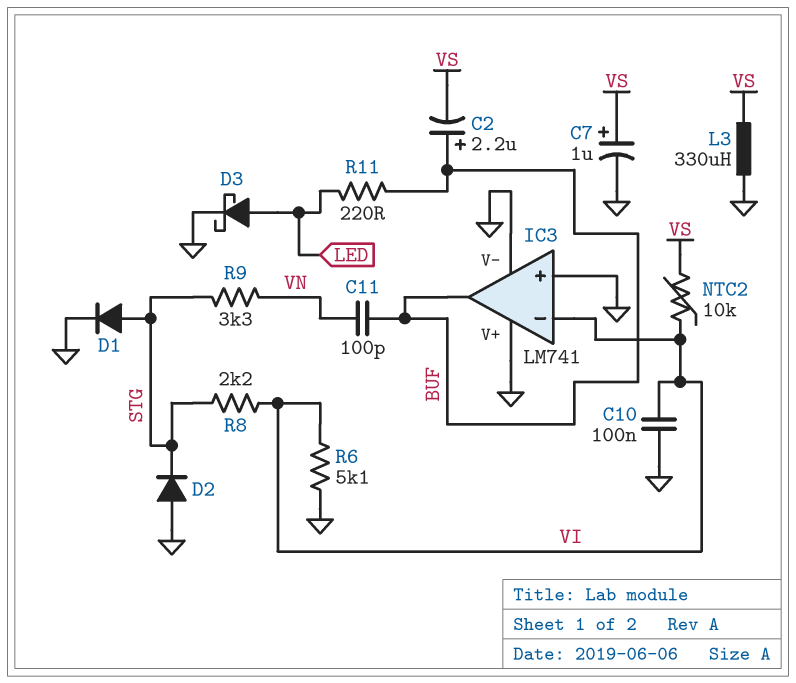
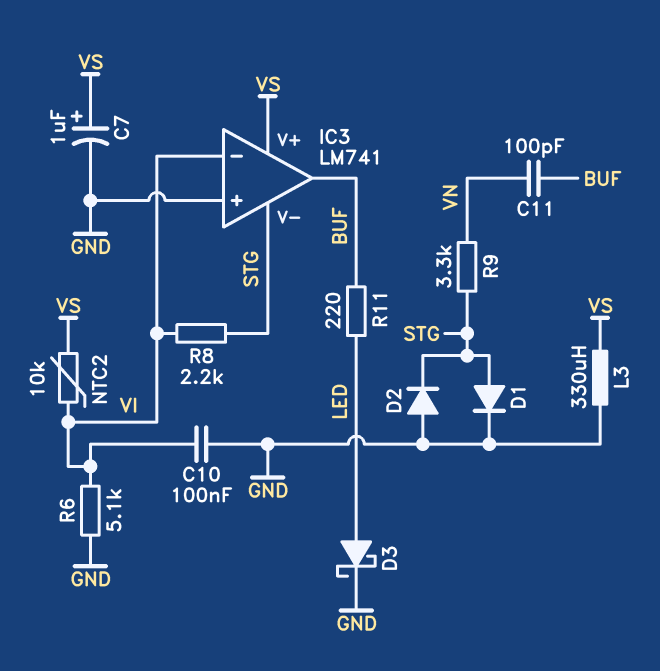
C2: 2.2uF (plus BUF, minus VS) -> none
IC3 pin V+: GND -> VS
IC3 pin V-: GND -> STG

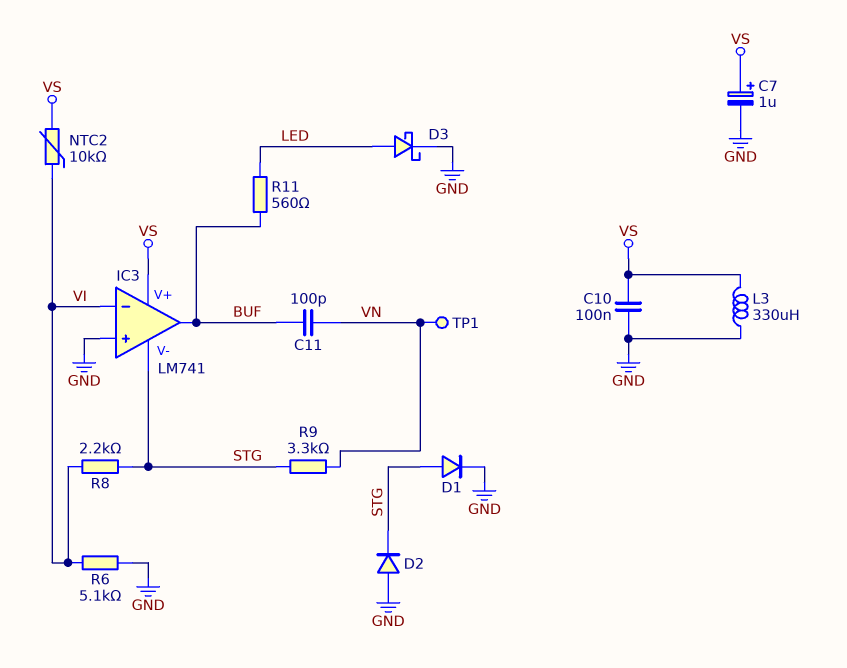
C10: 100nF (GND, VI) -> 100nF (GND, VS)
R11: 220 (BUF, LED) -> 560 (BUF, LED)
TP1: none -> test point (VN)

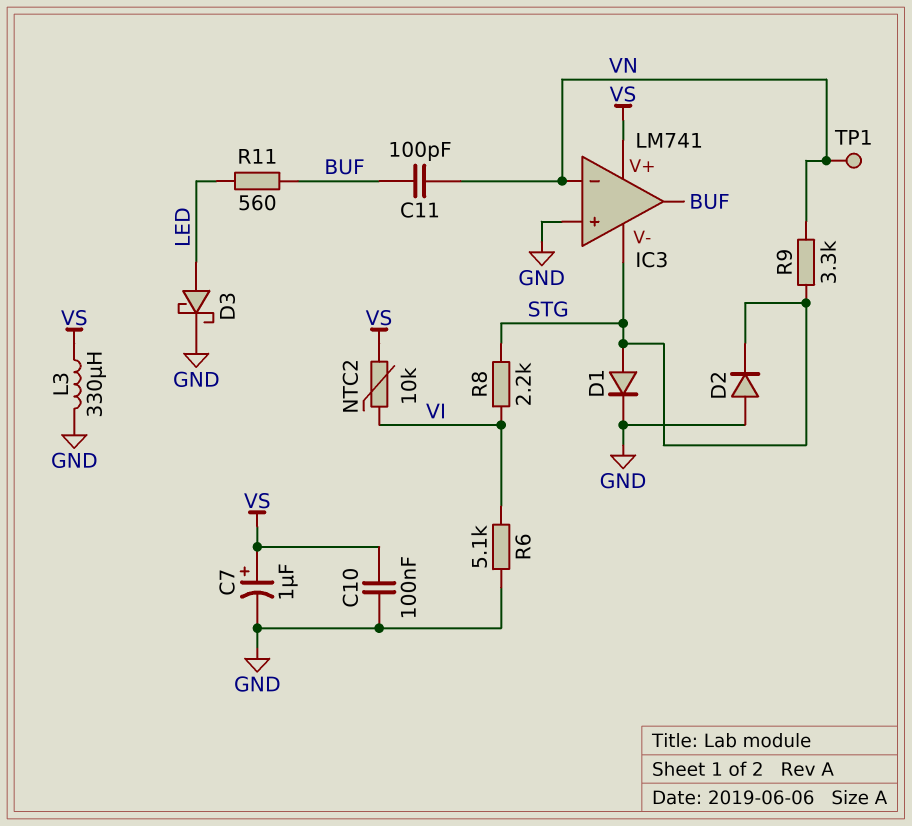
IC3 pin in-: VI -> VN

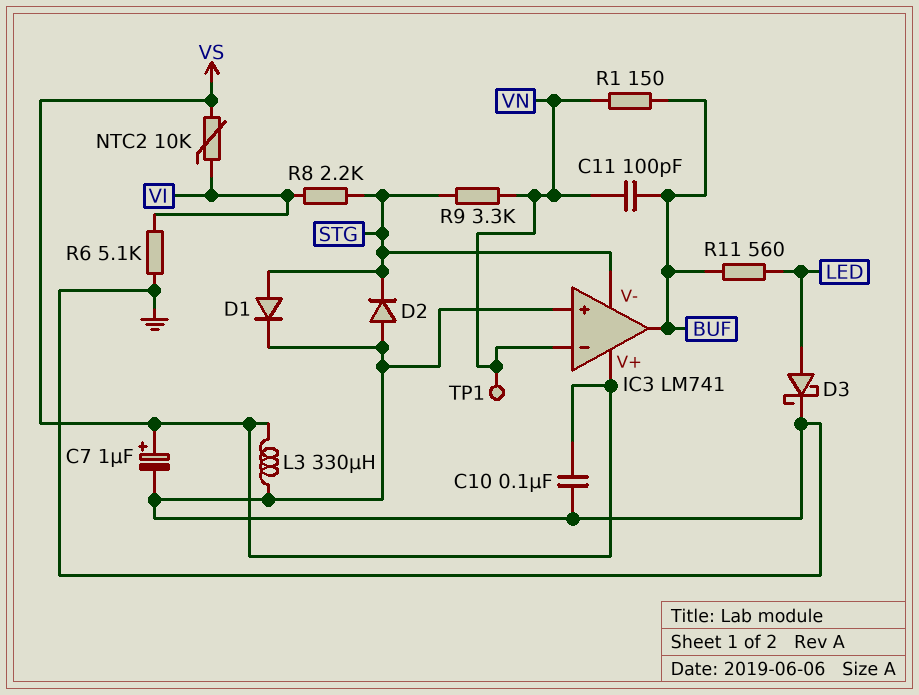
R1: none -> 150 (BUF, VN)

